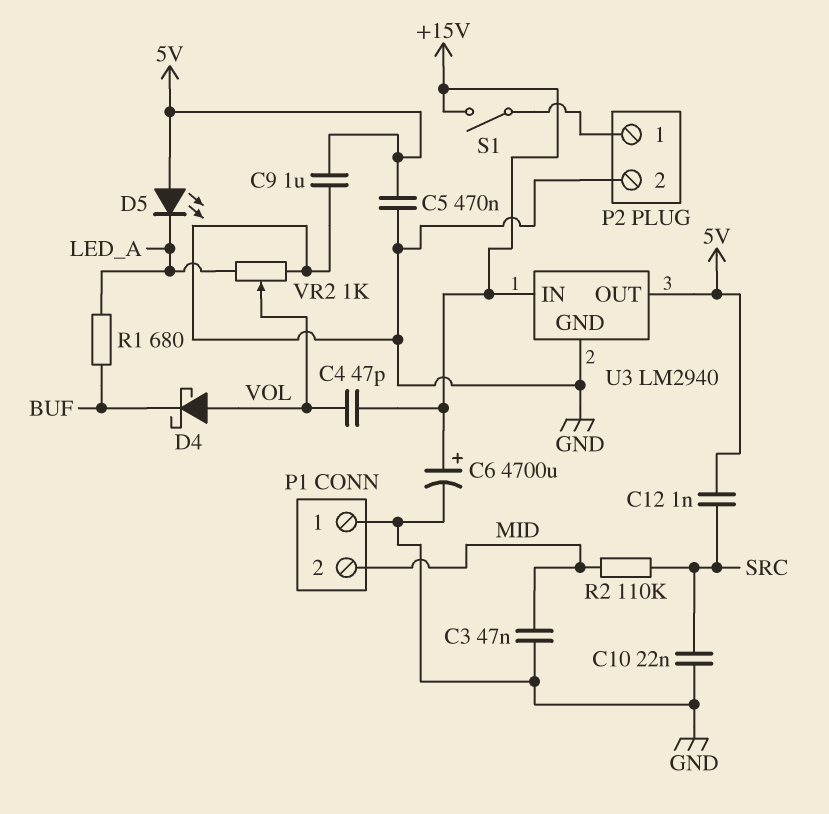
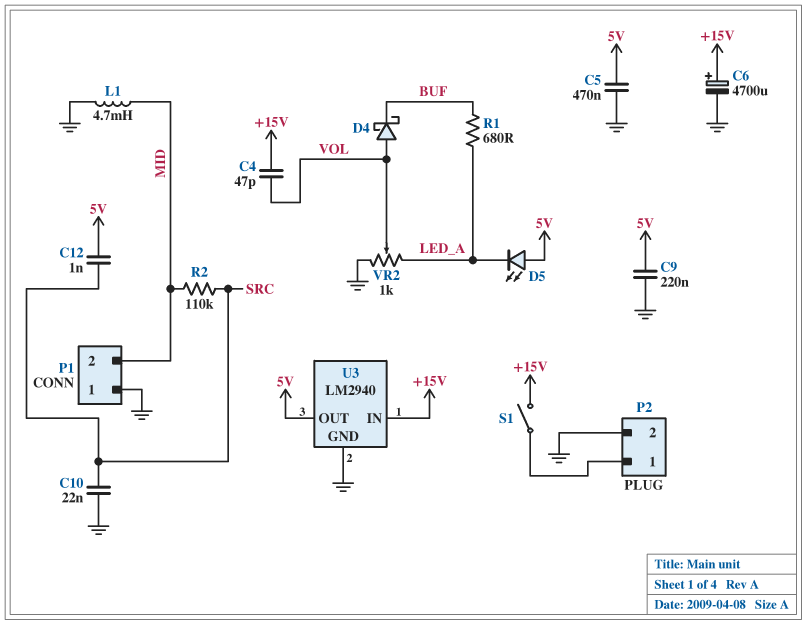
C3: 47nF (GND, MID) -> none
C9: 1uF (5V, GND) -> 220nF (5V, GND)
L1: none -> 4.7mH (GND, MID)

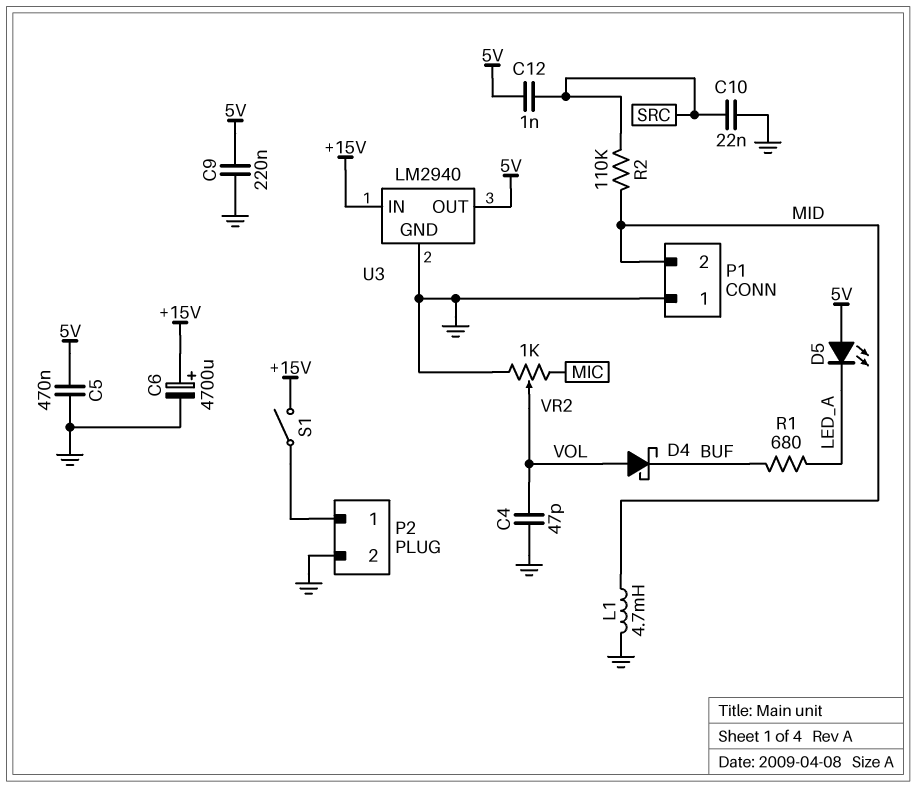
C4: 47pF (+15V, VOL) -> 47pF (GND, VOL)
VR2: 1k (GND, LED_A, wiper VOL) -> 1k (GND, MIC, wiper VOL)

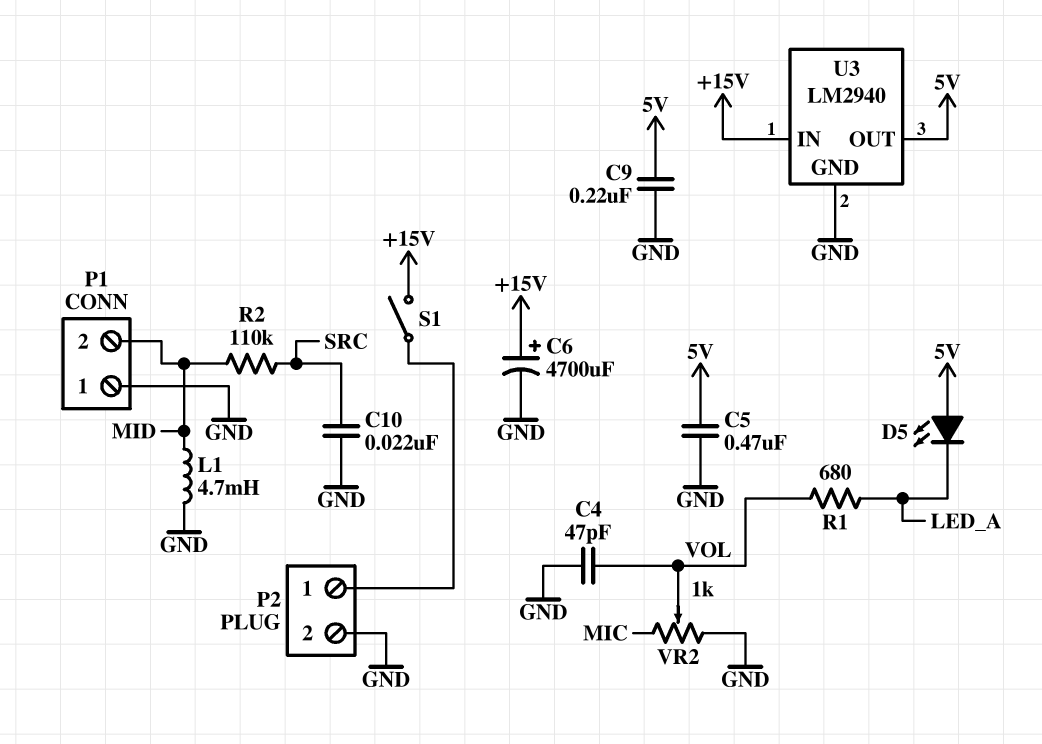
C12: 1nF (5V, SRC) -> none
D4: schottky (A VOL, K BUF) -> none
R1: 680 (BUF, LED_A) -> 680 (LED_A, VOL)

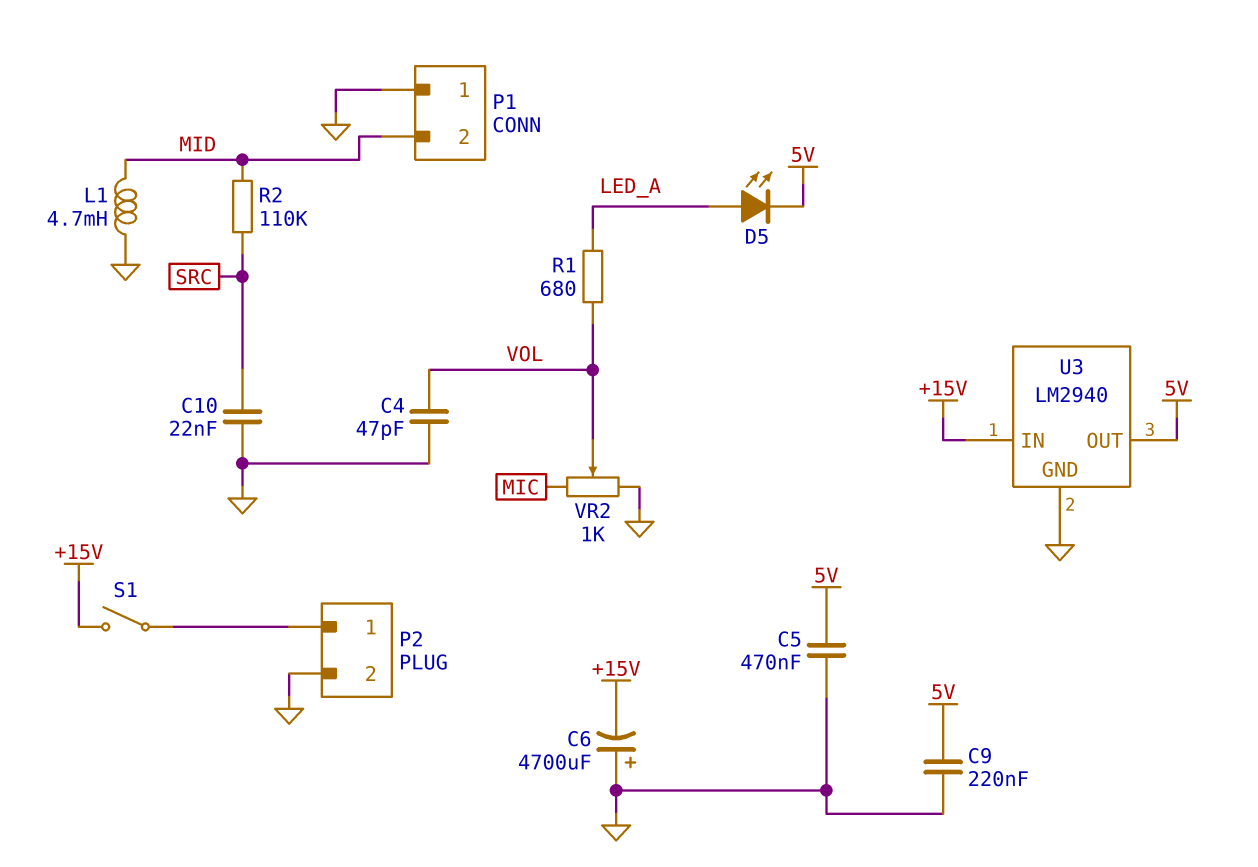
C6: 4700uF (plus +15V, minus GND) -> 4700uF (plus GND, minus +15V)
D5: LED (A 5V, K LED_A) -> LED (A LED_A, K 5V)

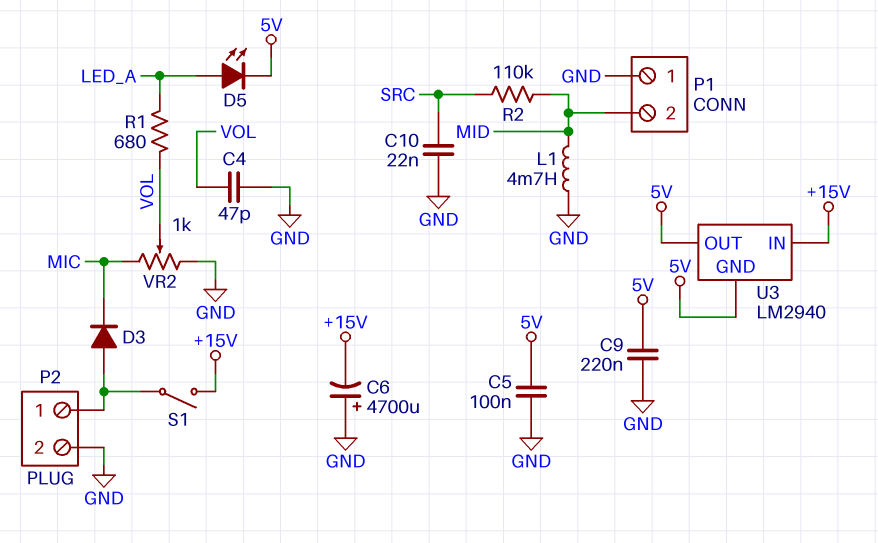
C5: 470nF (5V, GND) -> 100nF (5V, GND)
D3: none -> diode (A P2/1, K MIC)
U3 pin GND: GND -> 5V

